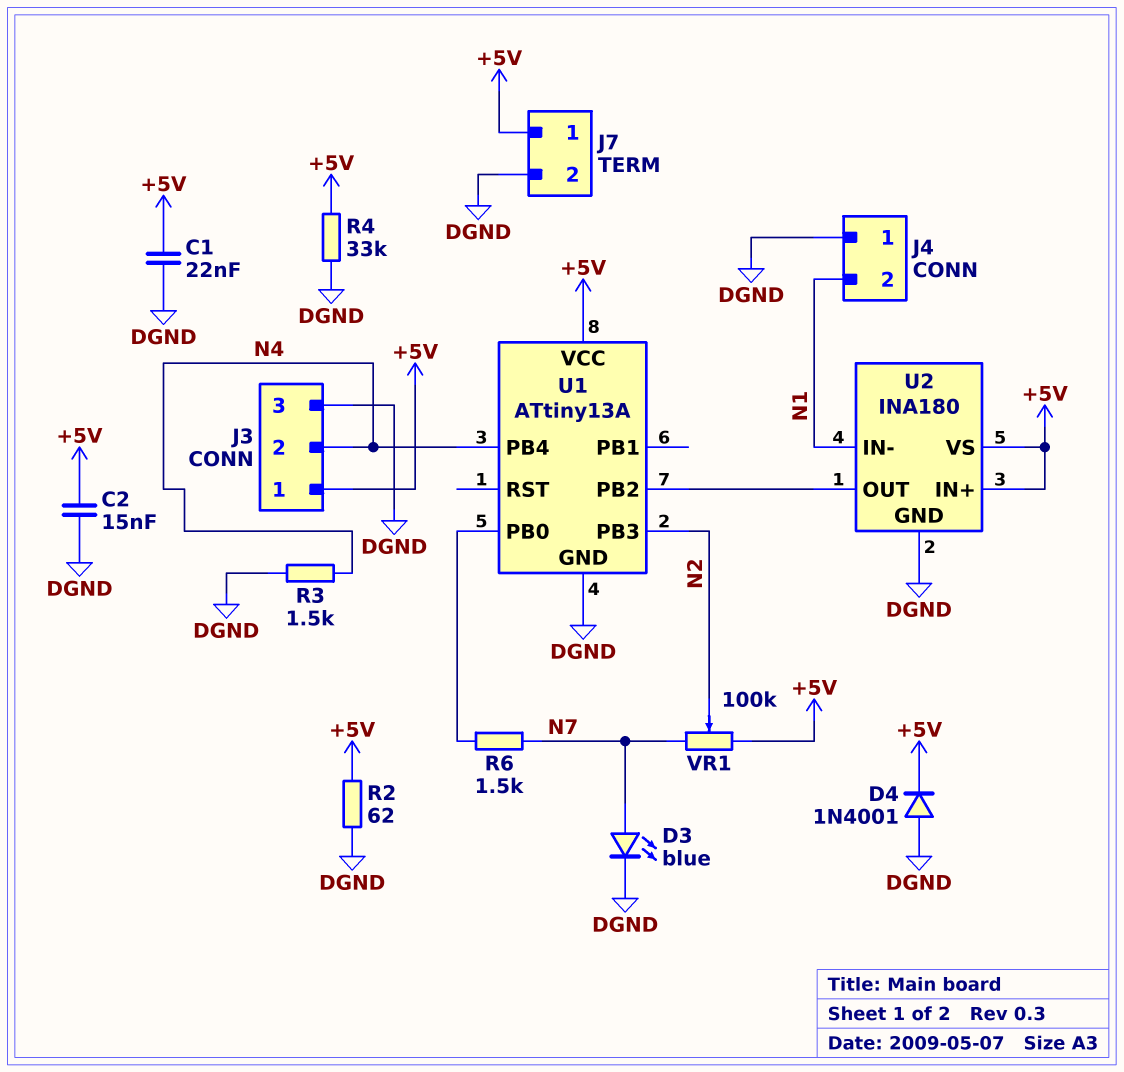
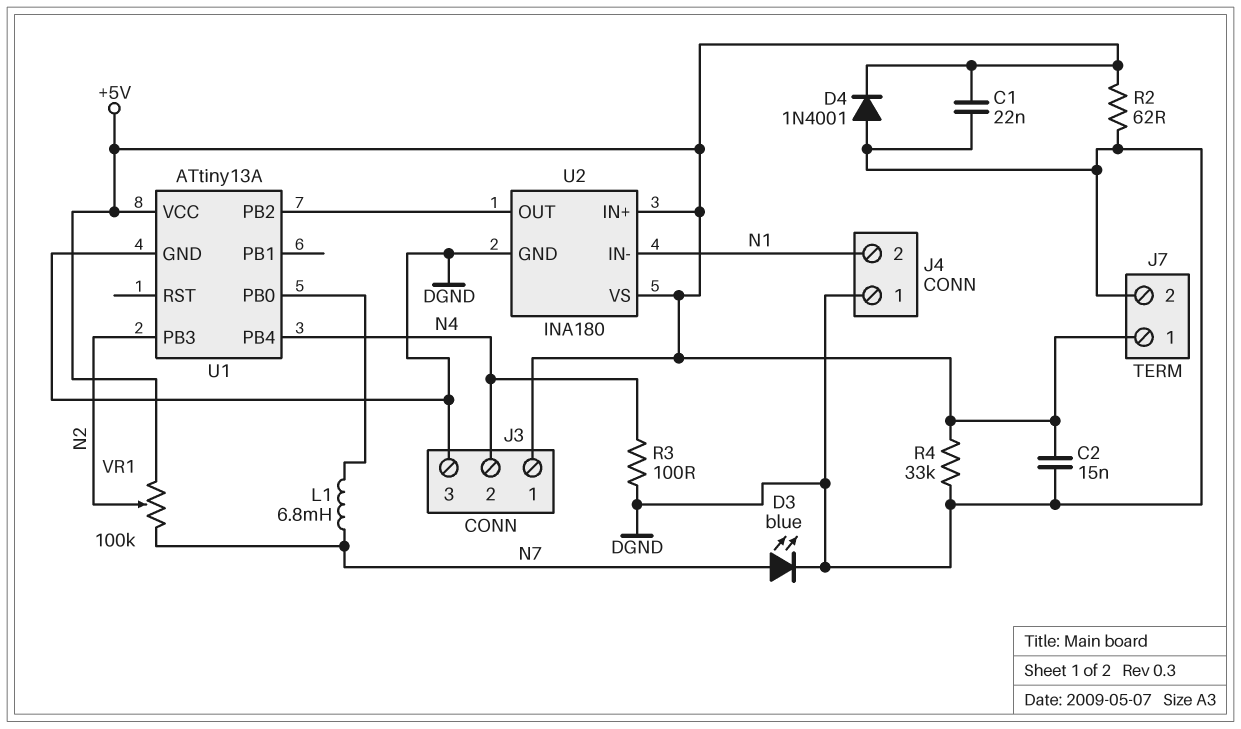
L1: none -> 6.8mH (N7, U1/PB0)
R3: 1.5k (DGND, N4) -> 100 (DGND, N4)
R6: 1.5k (N7, U1/PB0) -> none

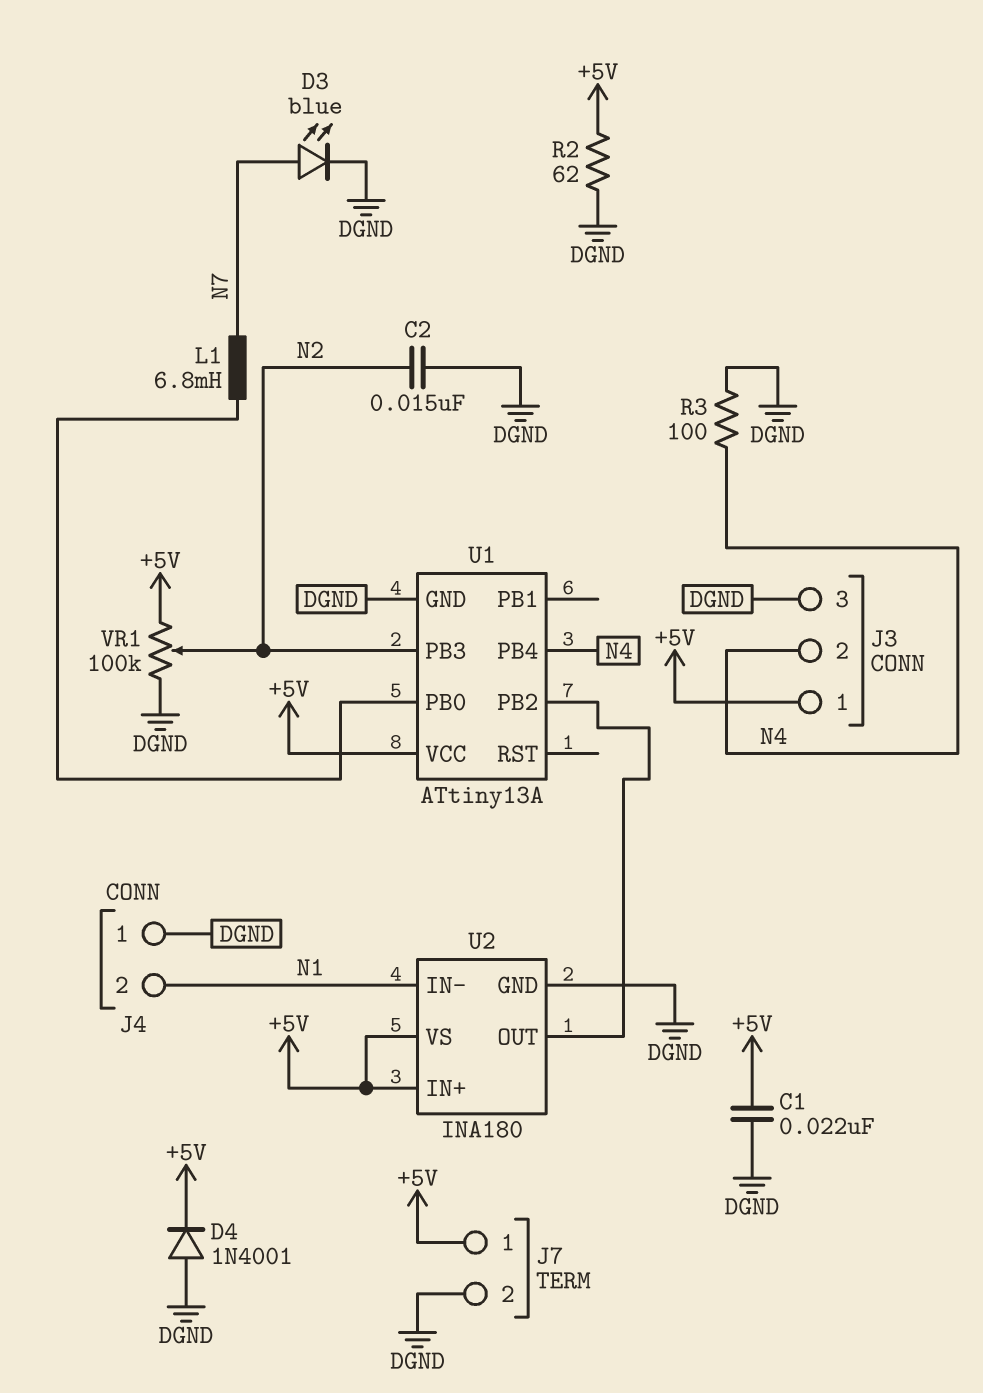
C2: 15nF (+5V, DGND) -> 15nF (DGND, N2)
R4: 33k (+5V, DGND) -> none
VR1: 100k (+5V, N7, wiper N2) -> 100k (+5V, DGND, wiper N2)

